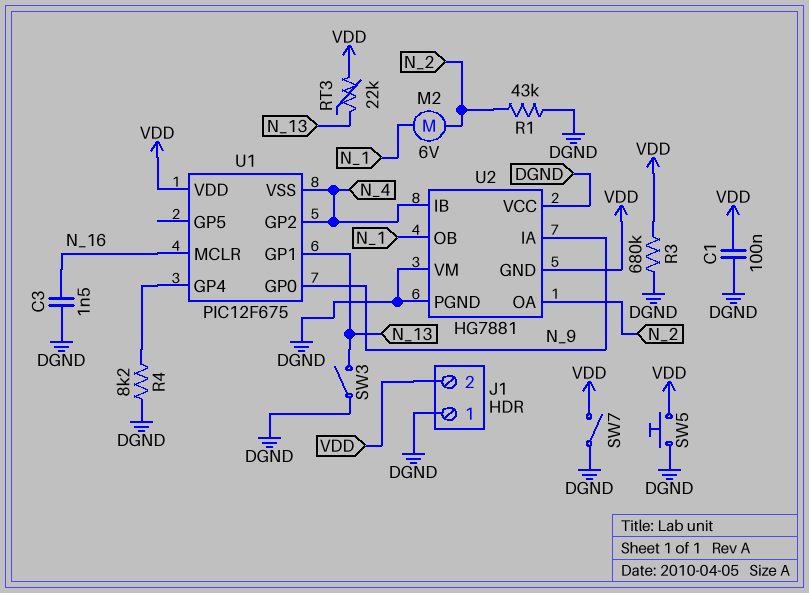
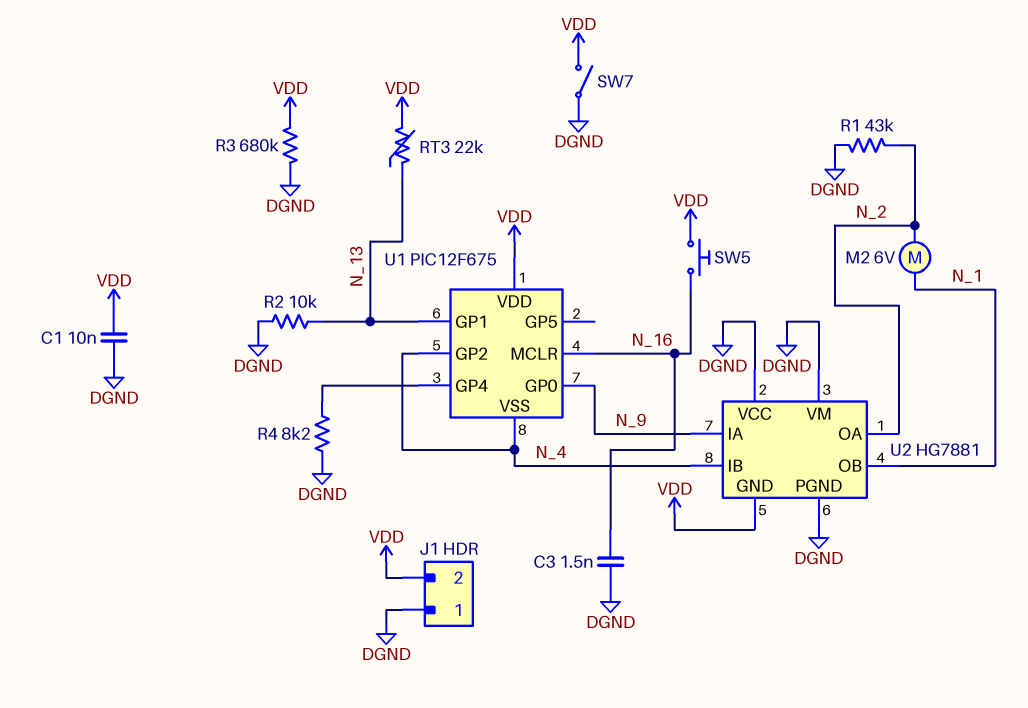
C1: 100nF (DGND, VDD) -> 10nF (DGND, VDD)
R2: none -> 10k (DGND, N_13)
SW3: switch (DGND, N_13) -> none
SW5: button (DGND, VDD) -> button (N_16, VDD)

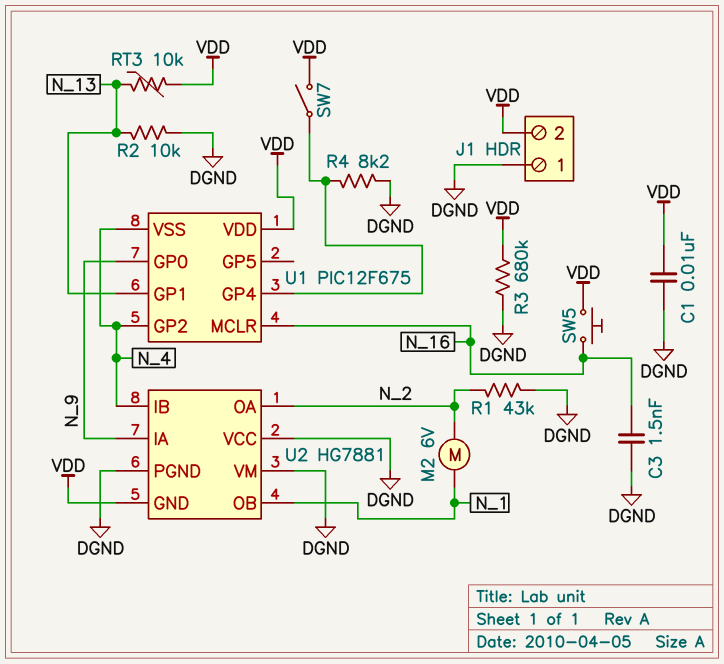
RT3: 22k (N_13, VDD) -> 10k (N_13, VDD)
SW7: switch (DGND, VDD) -> switch (U1/GP4, VDD)

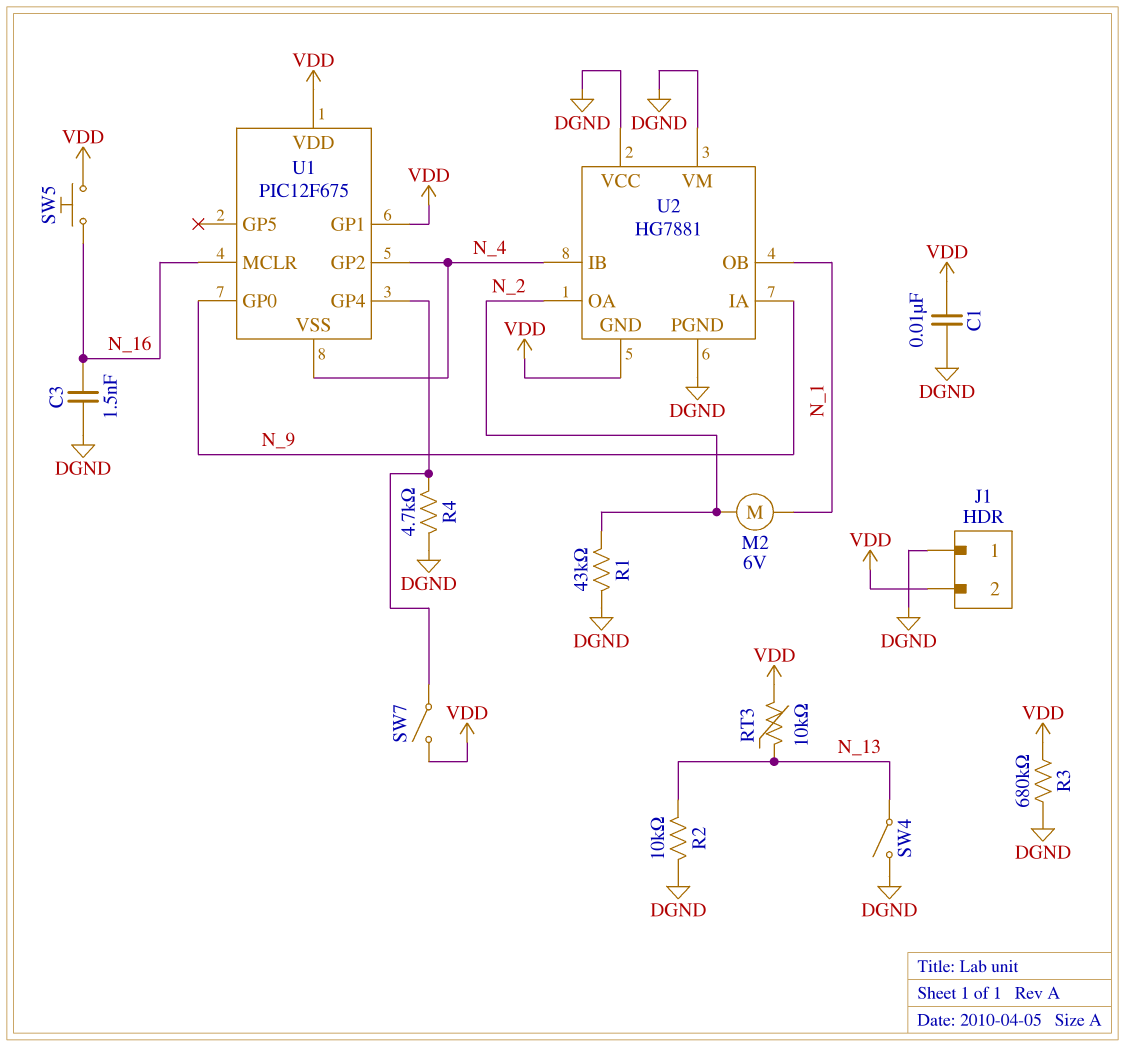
R4: 8.2k (DGND, U1/GP4) -> 4.7k (DGND, U1/GP4)
SW4: none -> switch (DGND, N_13)
U1 pin GP1: N_13 -> VDD

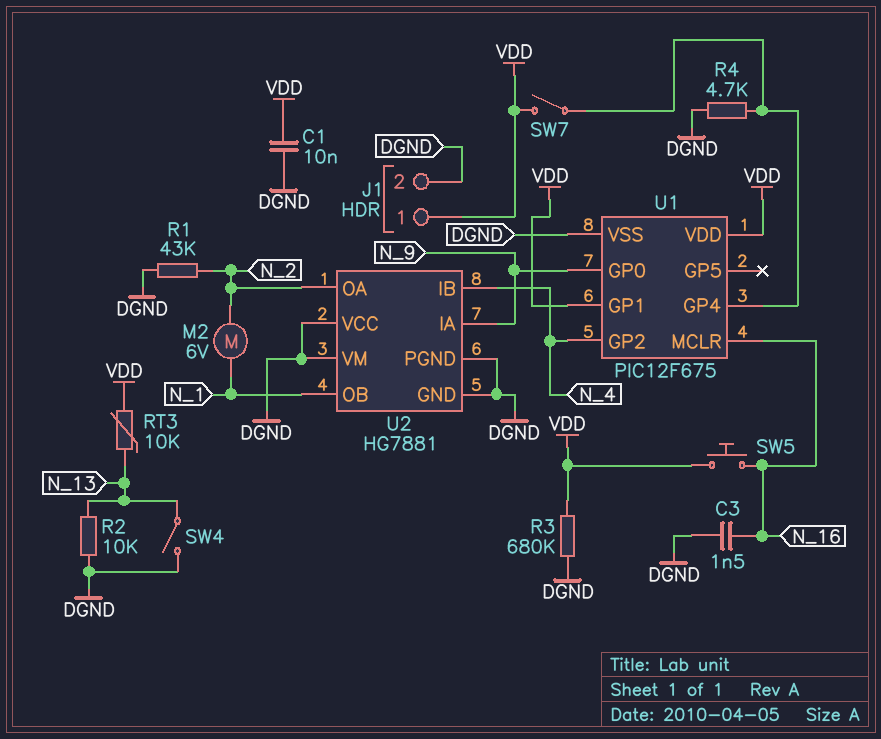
J1 pin 1: DGND -> VDD
J1 pin 2: VDD -> DGND
U1 pin VSS: N_4 -> DGND
U2 pin GND: VDD -> DGND

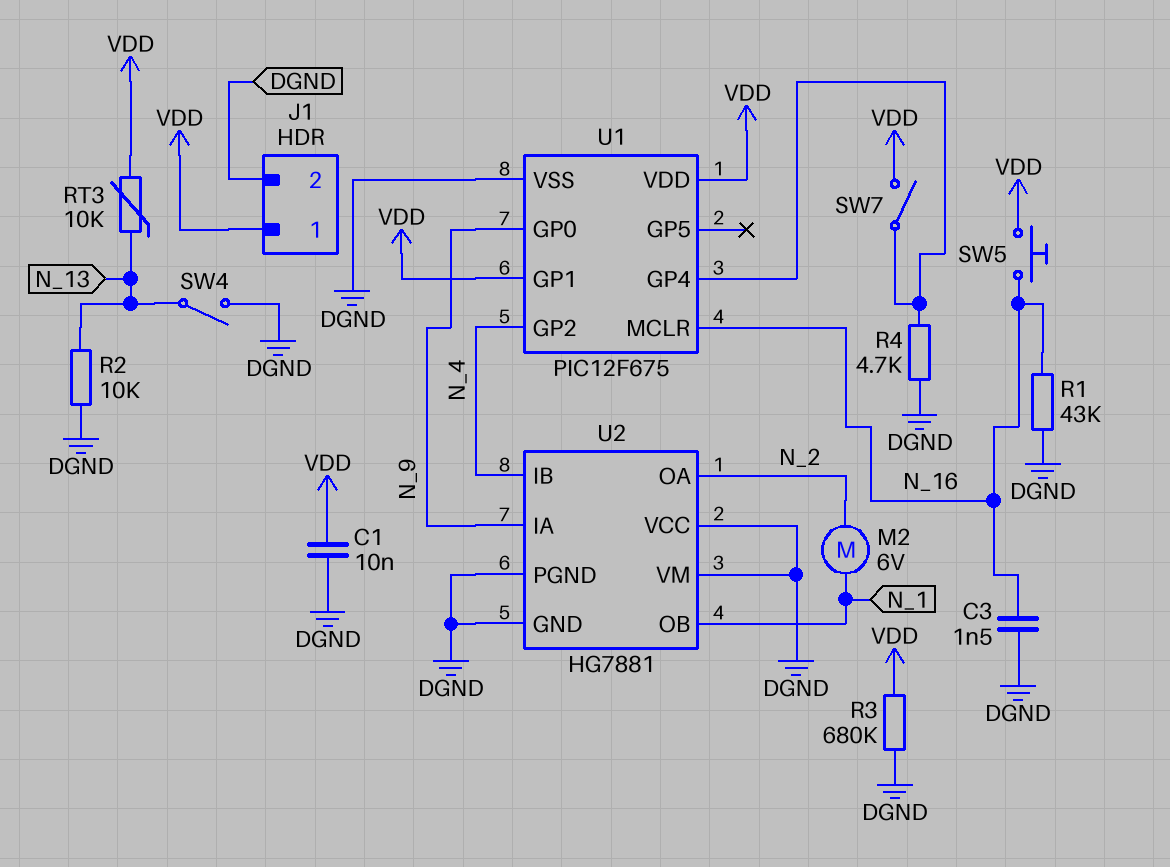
R1: 43k (DGND, N_2) -> 43k (DGND, N_16)

